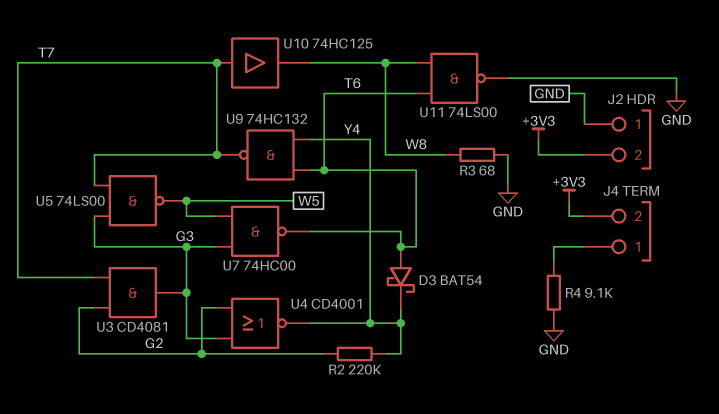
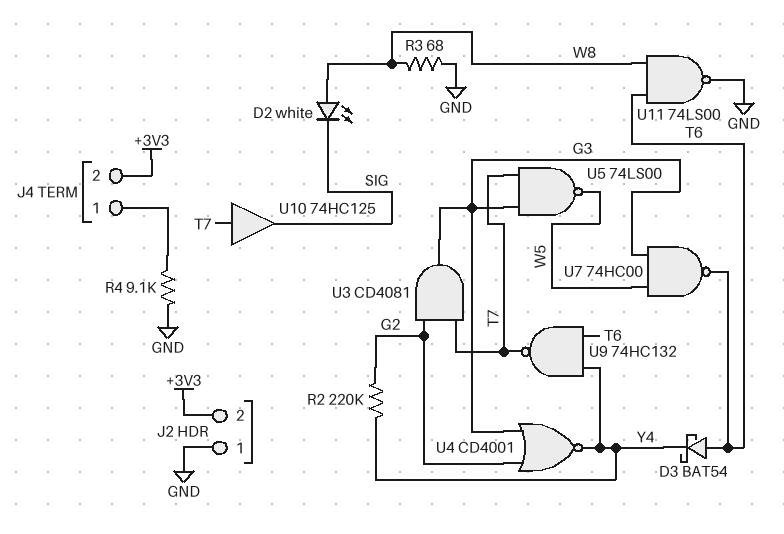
D2: none -> LED white (A W8, K SIG)
U10: buffer 74HC125 (in T7, out W8) -> buffer 74HC125 (in T7, out SIG)

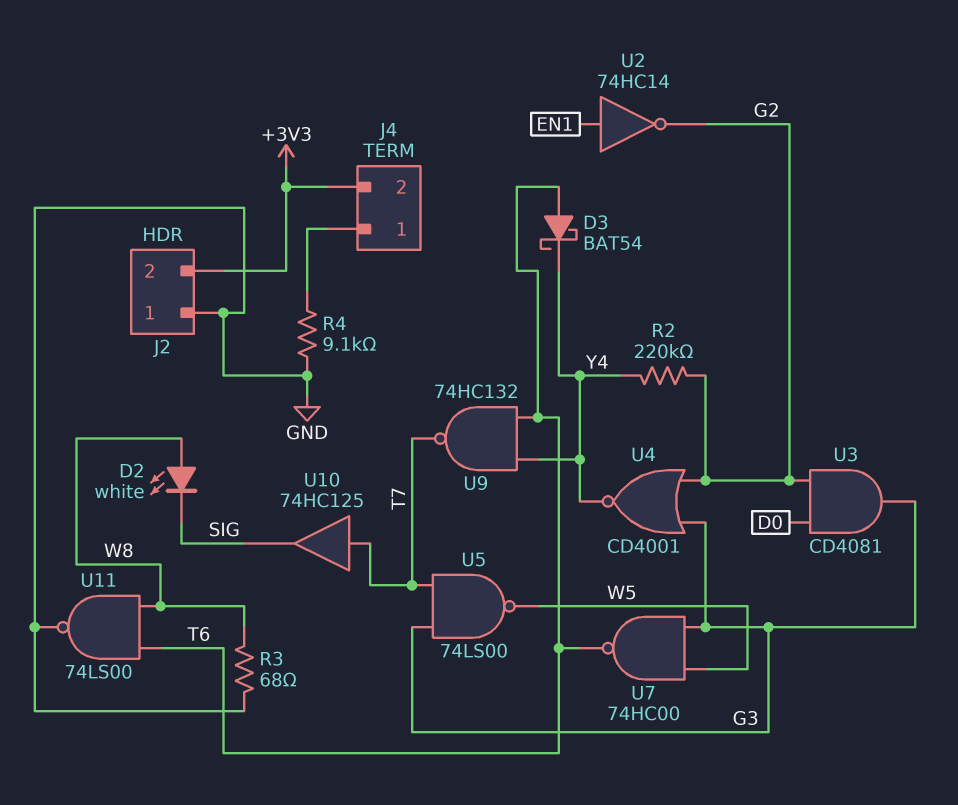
U2: none -> NOT 74HC14 (in EN1, out G2)
U3: AND CD4081 (in G2, in T7, out G3) -> AND CD4081 (in D0, in G2, out G3)

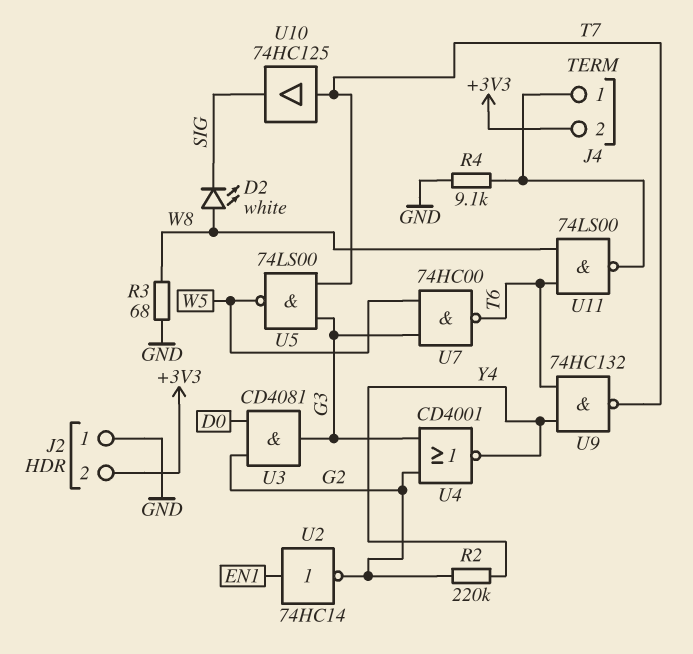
D3: schottky BAT54 (A T6, K Y4) -> none
U11: NAND 74LS00 (in T6, in W8, out GND) -> NAND 74LS00 (in T6, in W8, out J4/1)

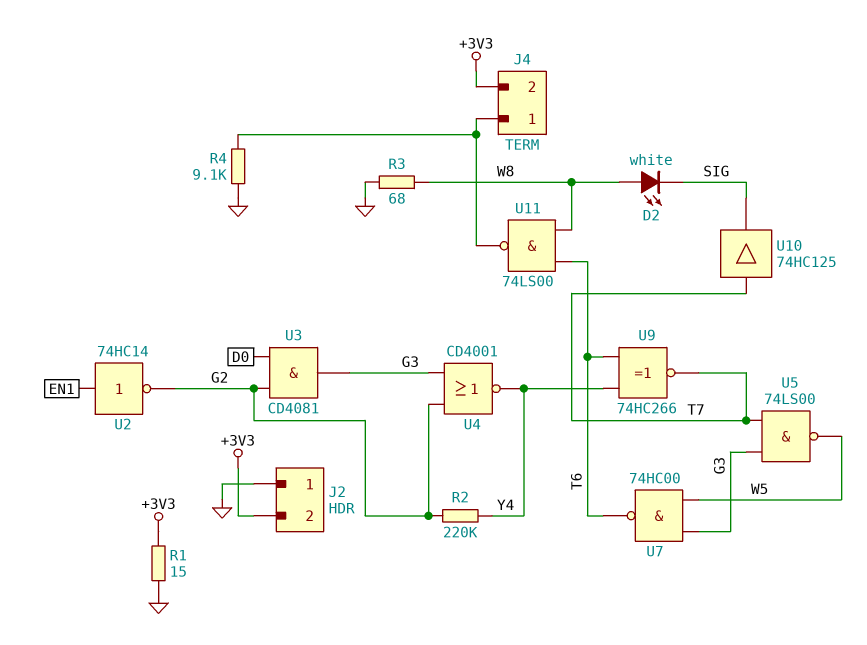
R1: none -> 15 (+3V3, GND)
U9: NAND 74HC132 (in T6, in Y4, out T7) -> XNOR 74HC266 (in T6, in Y4, out T7)

